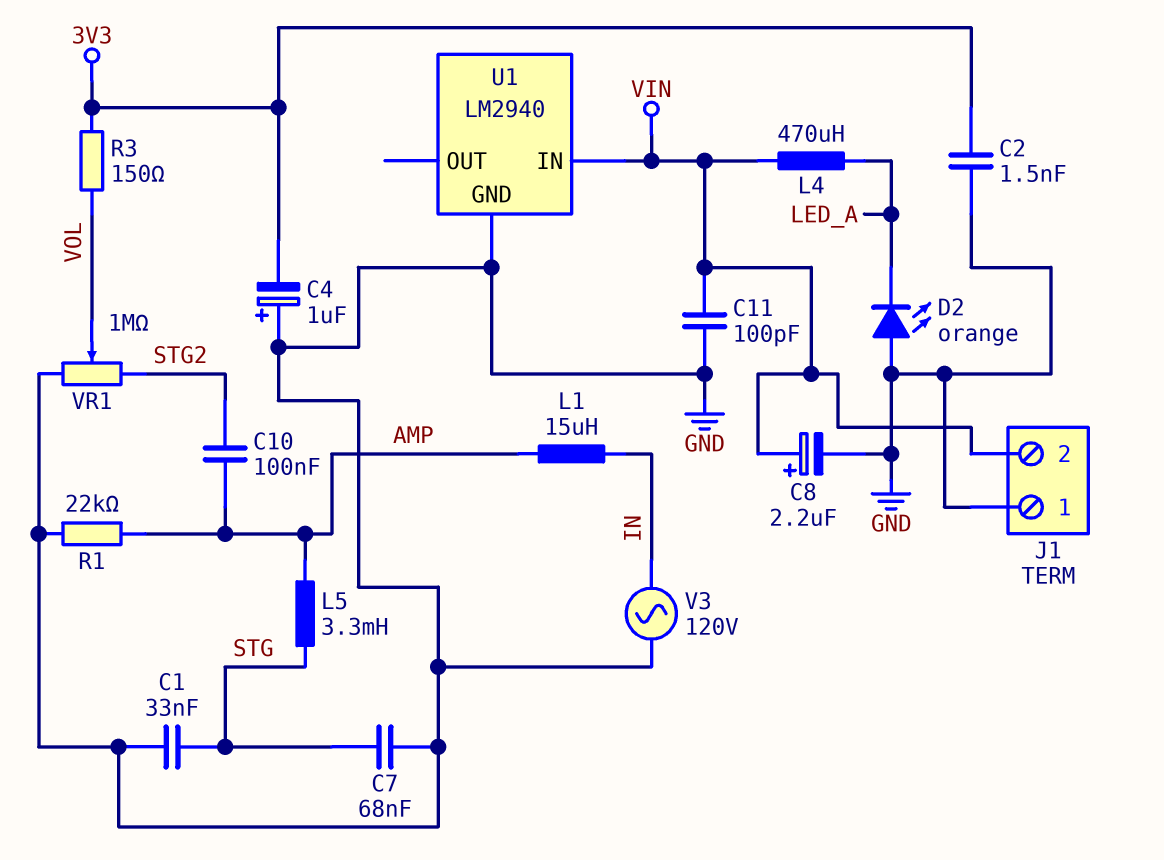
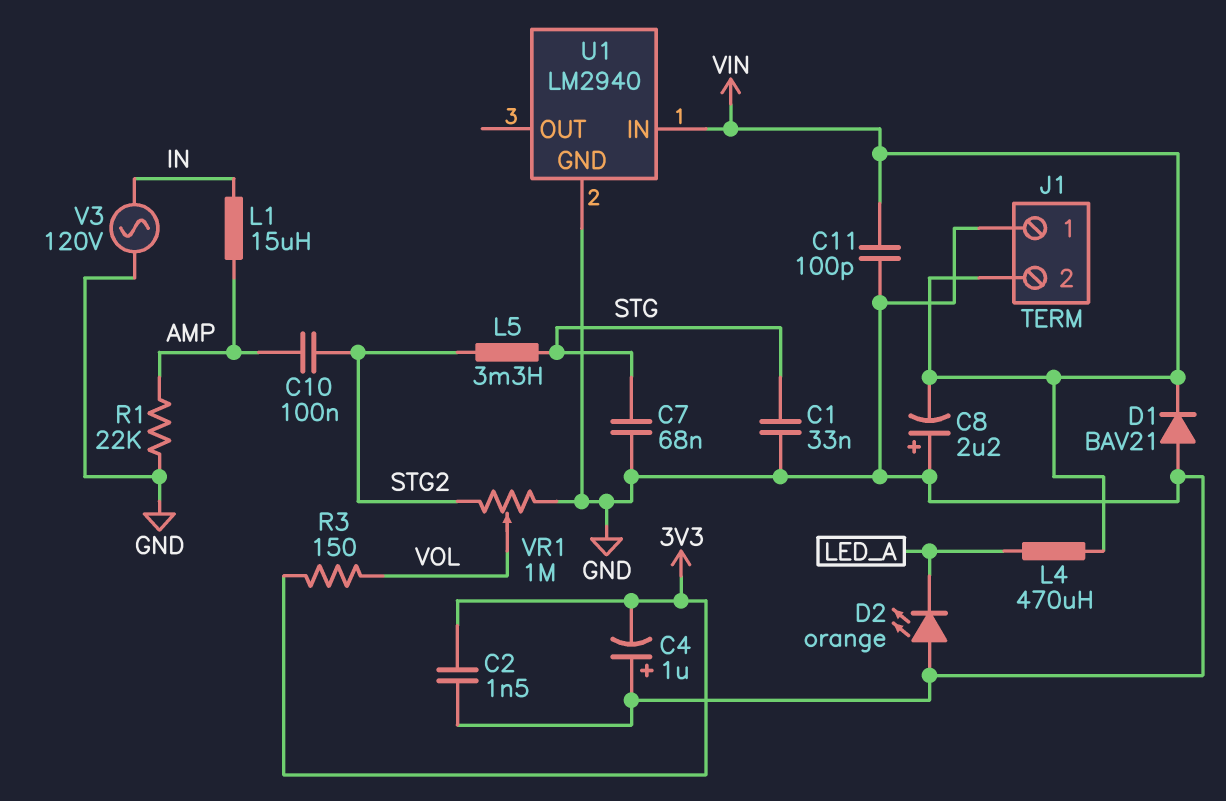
C8: 2.2uF (plus VIN, minus GND) -> 2.2uF (plus GND, minus VIN)
D1: none -> diode BAV21 (A GND, K VIN)
L5: 3.3mH (AMP, STG) -> 3.3mH (STG, STG2)

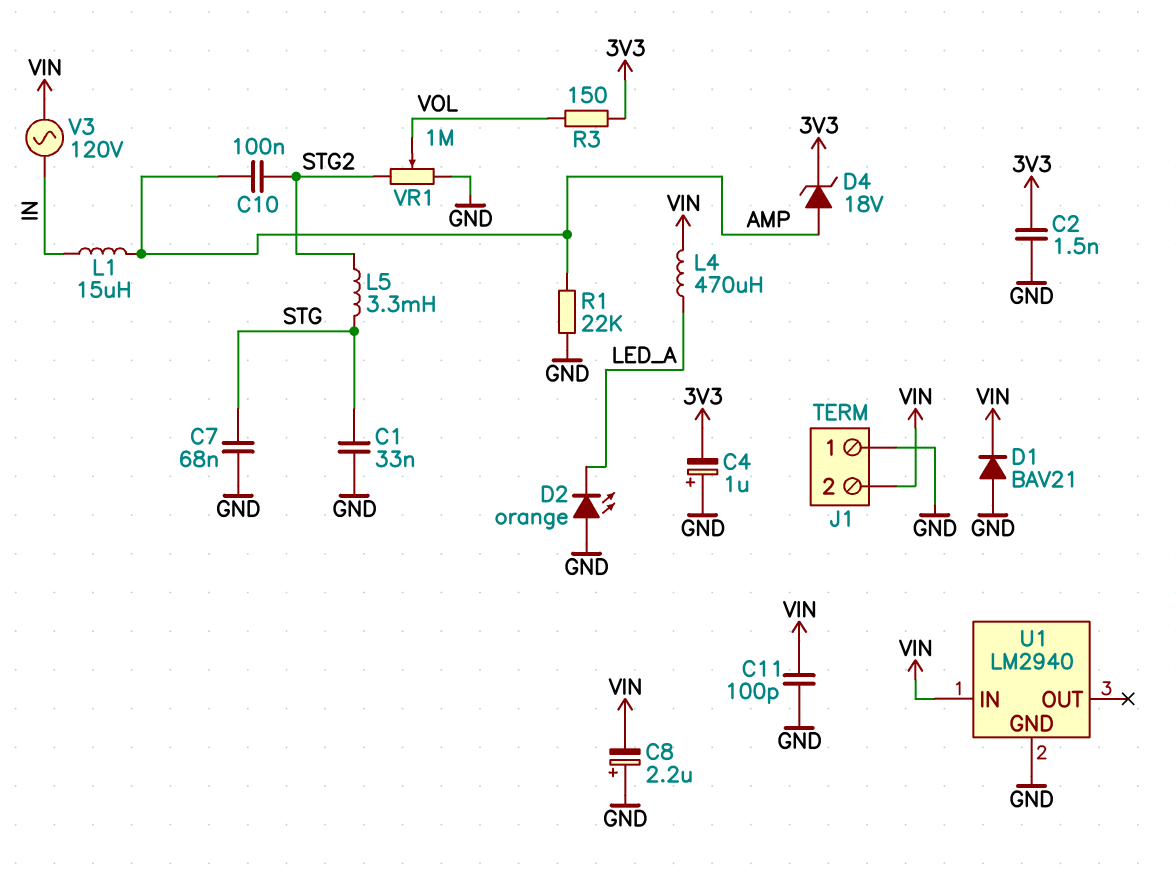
D4: none -> zener 18V (A AMP, K 3V3)
V3: AC 120V (GND, IN) -> AC 120V (IN, VIN)

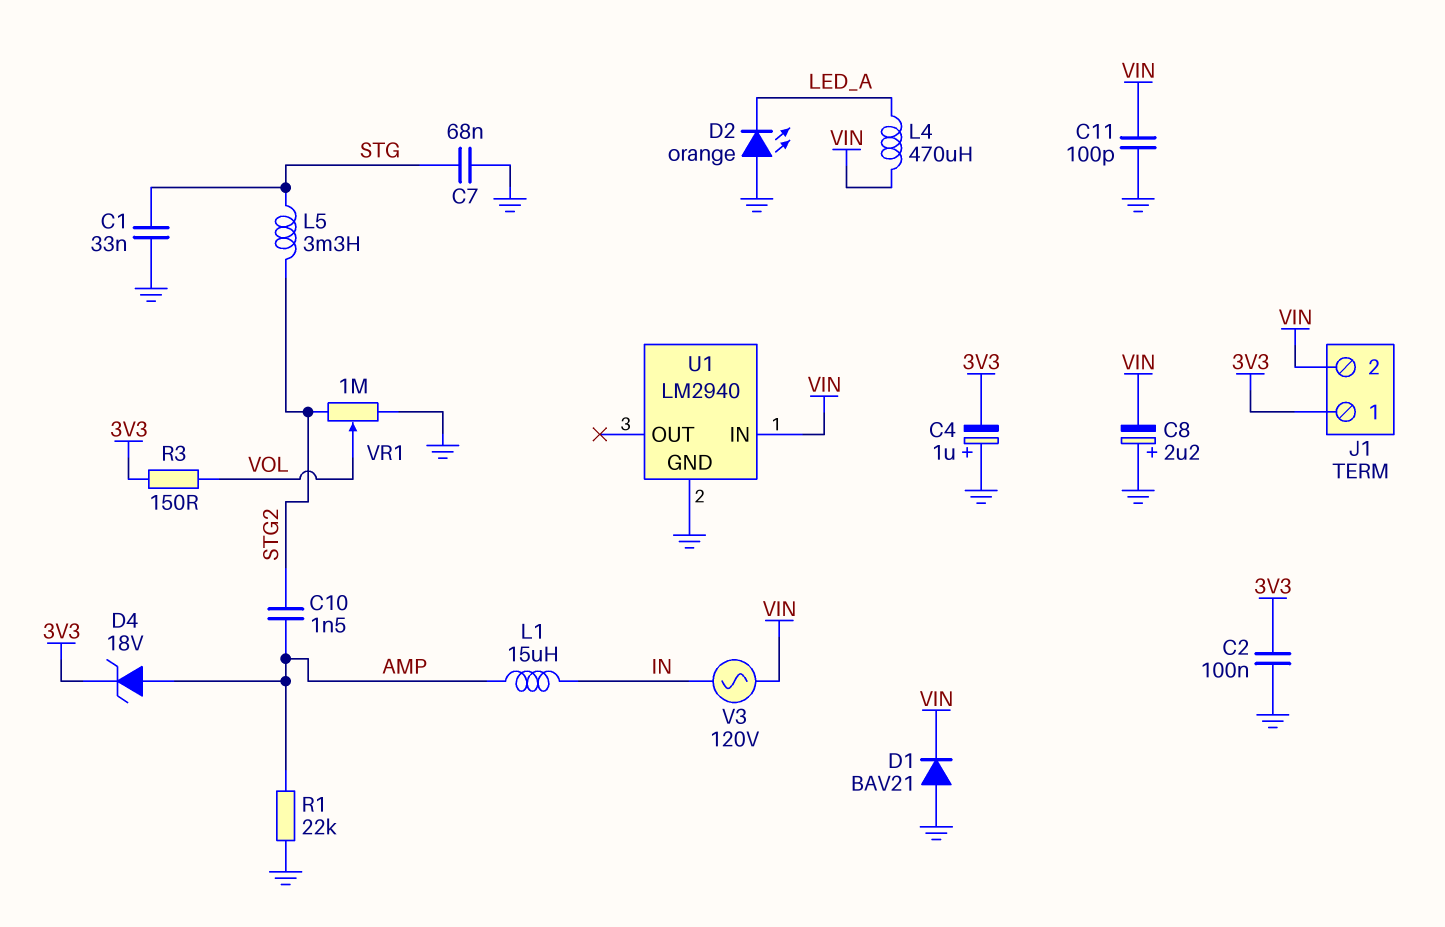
C2: 1.5nF (3V3, GND) -> 100nF (3V3, GND)
C10: 100nF (AMP, STG2) -> 1.5nF (AMP, STG2)
J1 pin 1: GND -> 3V3

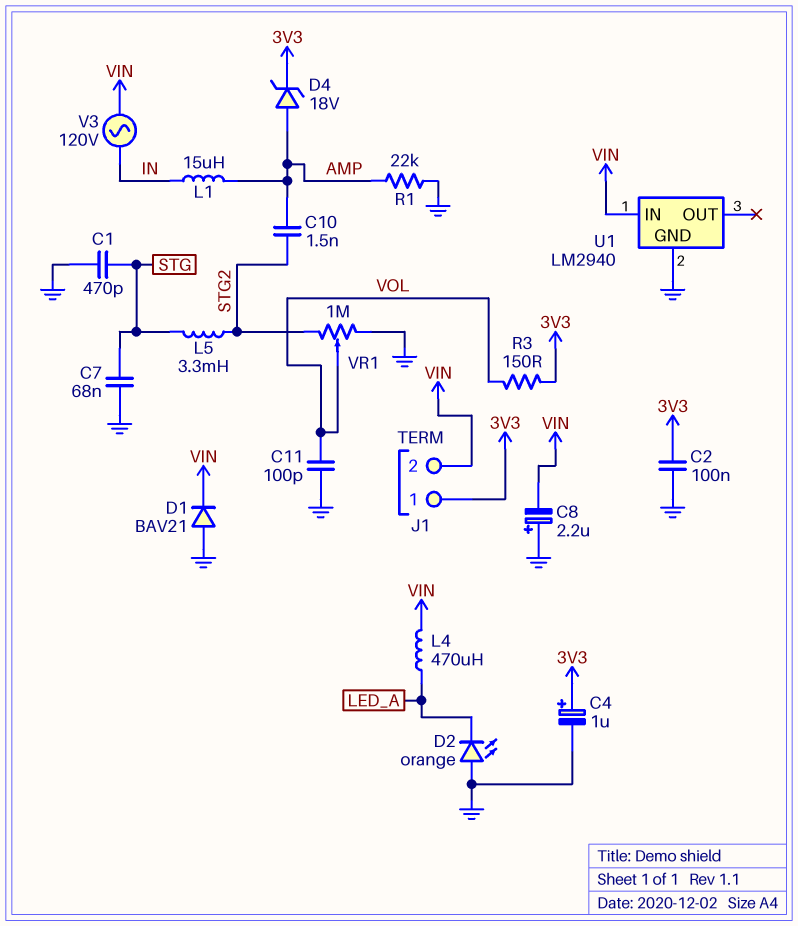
C1: 33nF (GND, STG) -> 470pF (GND, STG)
C4: 1uF (plus GND, minus 3V3) -> 1uF (plus 3V3, minus GND)
C11: 100pF (GND, VIN) -> 100pF (GND, VOL)

